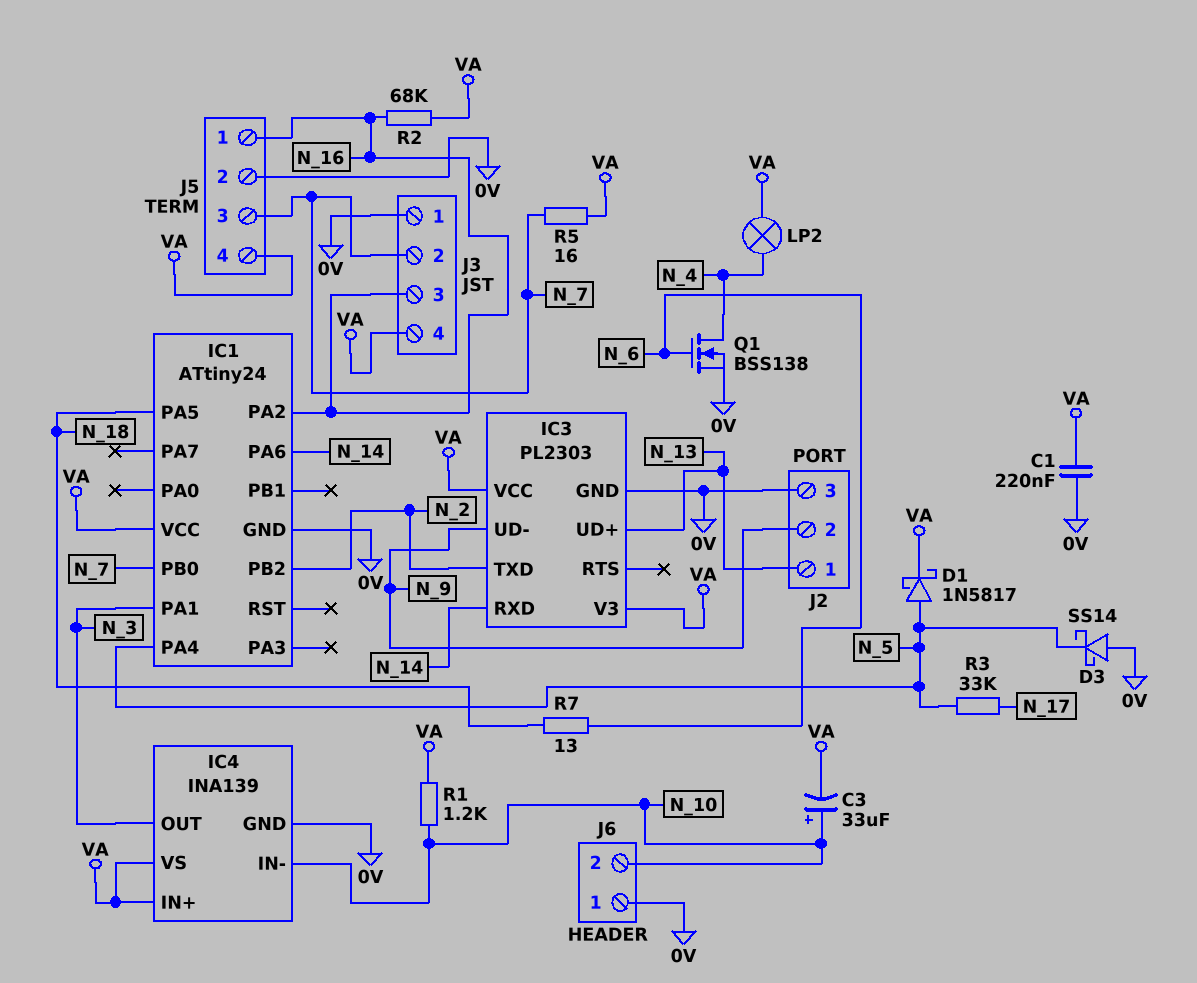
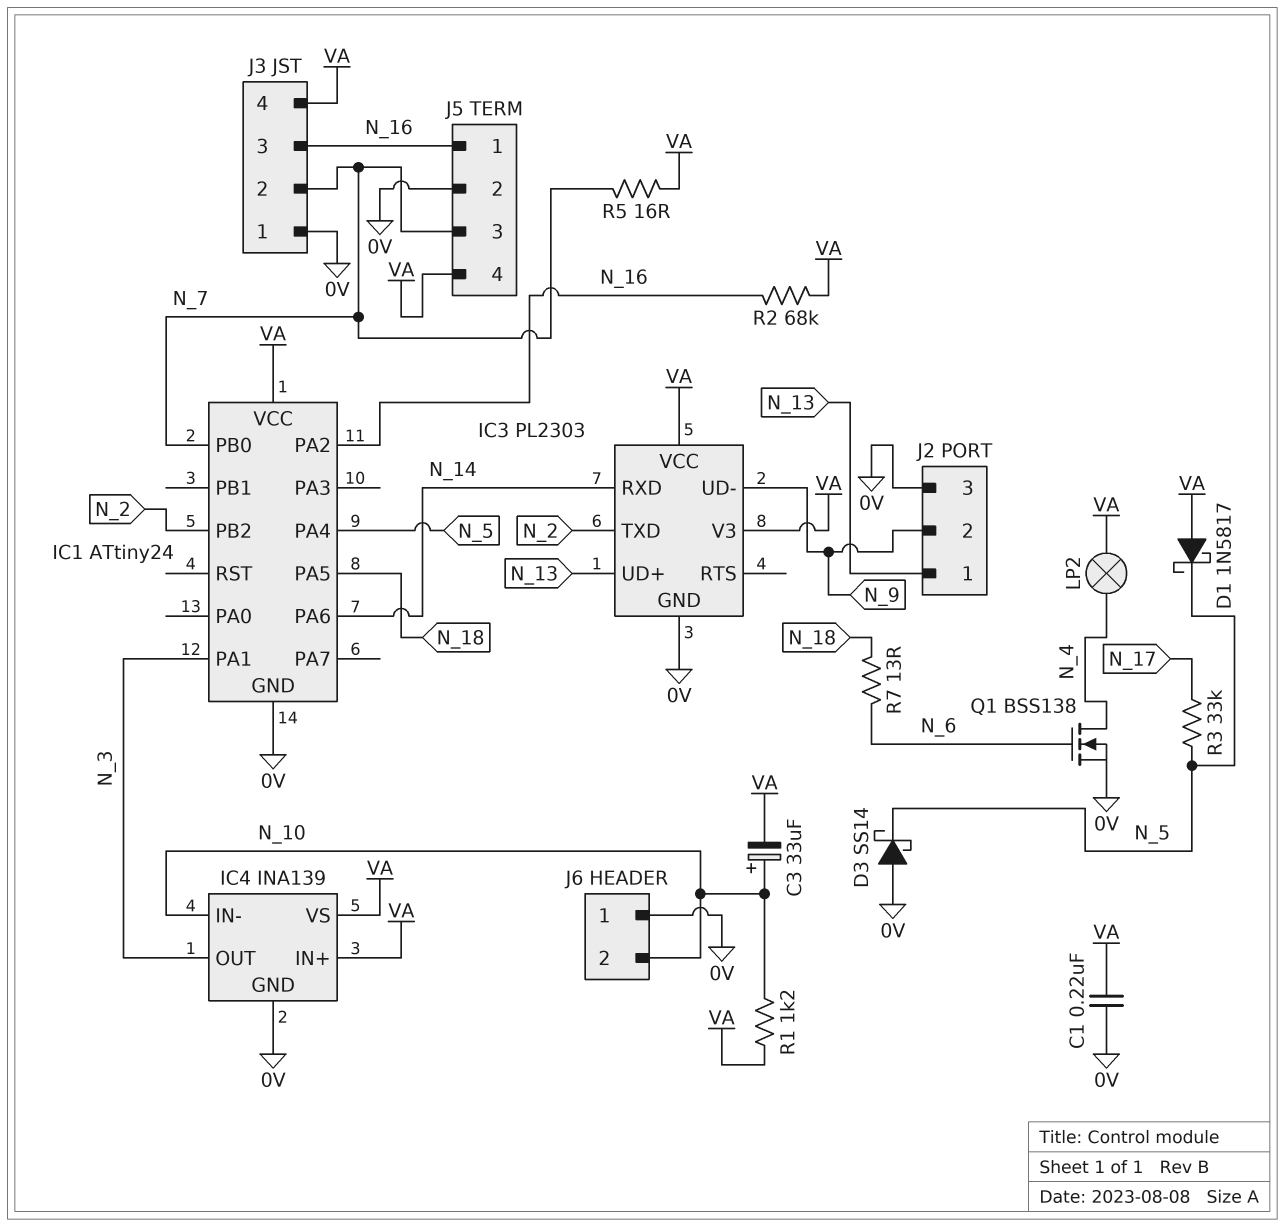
D1: schottky 1N5817 (A N_5, K VA) -> schottky 1N5817 (A VA, K N_5)

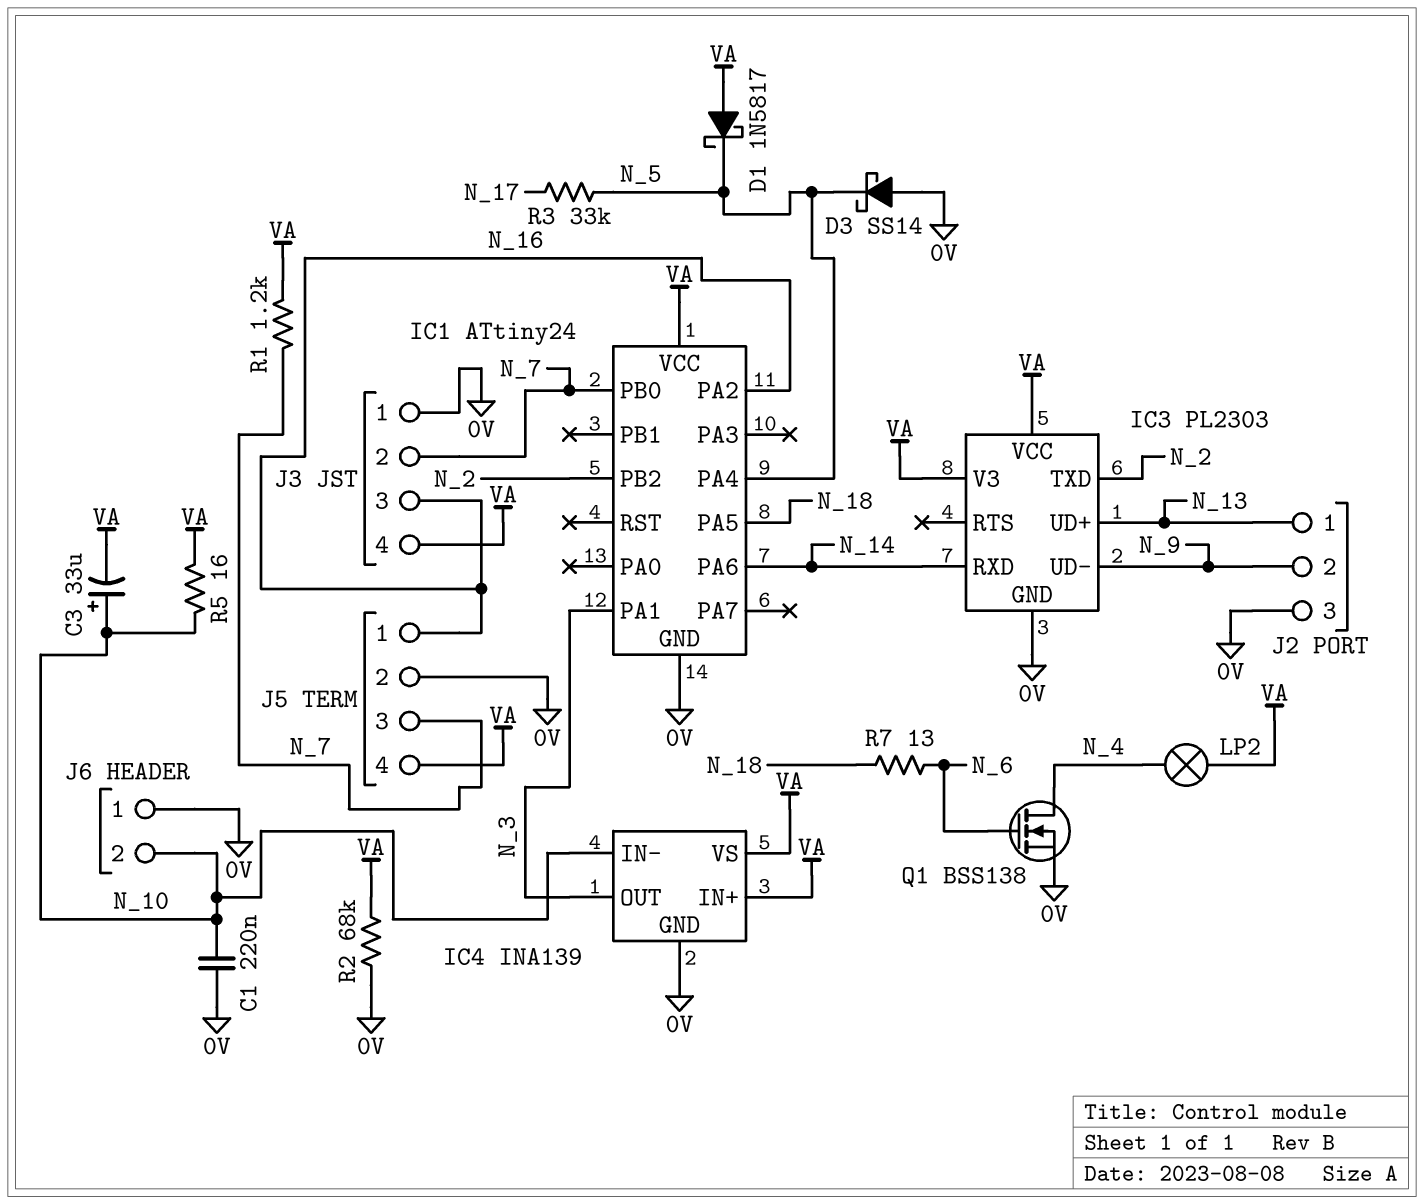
C1: 220nF (0V, VA) -> 220nF (0V, N_10)
R1: 1.2k (N_10, VA) -> 1.2k (N_7, VA)
R2: 68k (N_16, VA) -> 68k (0V, VA)
R5: 16 (N_7, VA) -> 16 (N_10, VA)

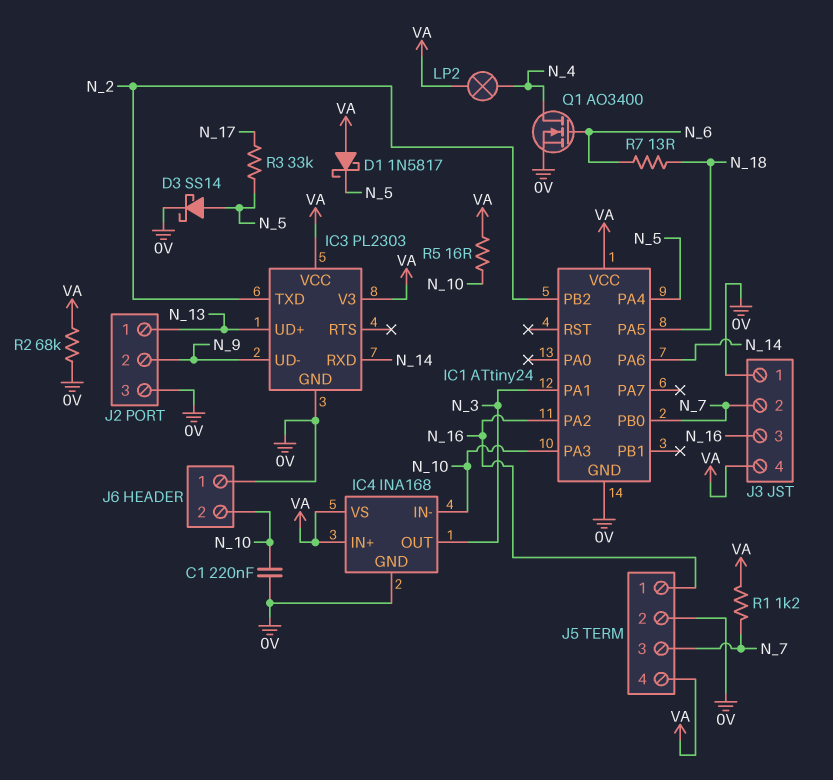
C3: 33uF (plus N_10, minus VA) -> none
D3: schottky SS14 (A 0V, K N_5) -> schottky SS14 (A N_5, K 0V)
IC1 pin PA3: none -> N_10
IC4: INA139 -> INA168
Q1: NMOS BSS138 (G N_6, D N_4, S 0V) -> NMOS AO3400 (G N_6, D N_4, S 0V)

